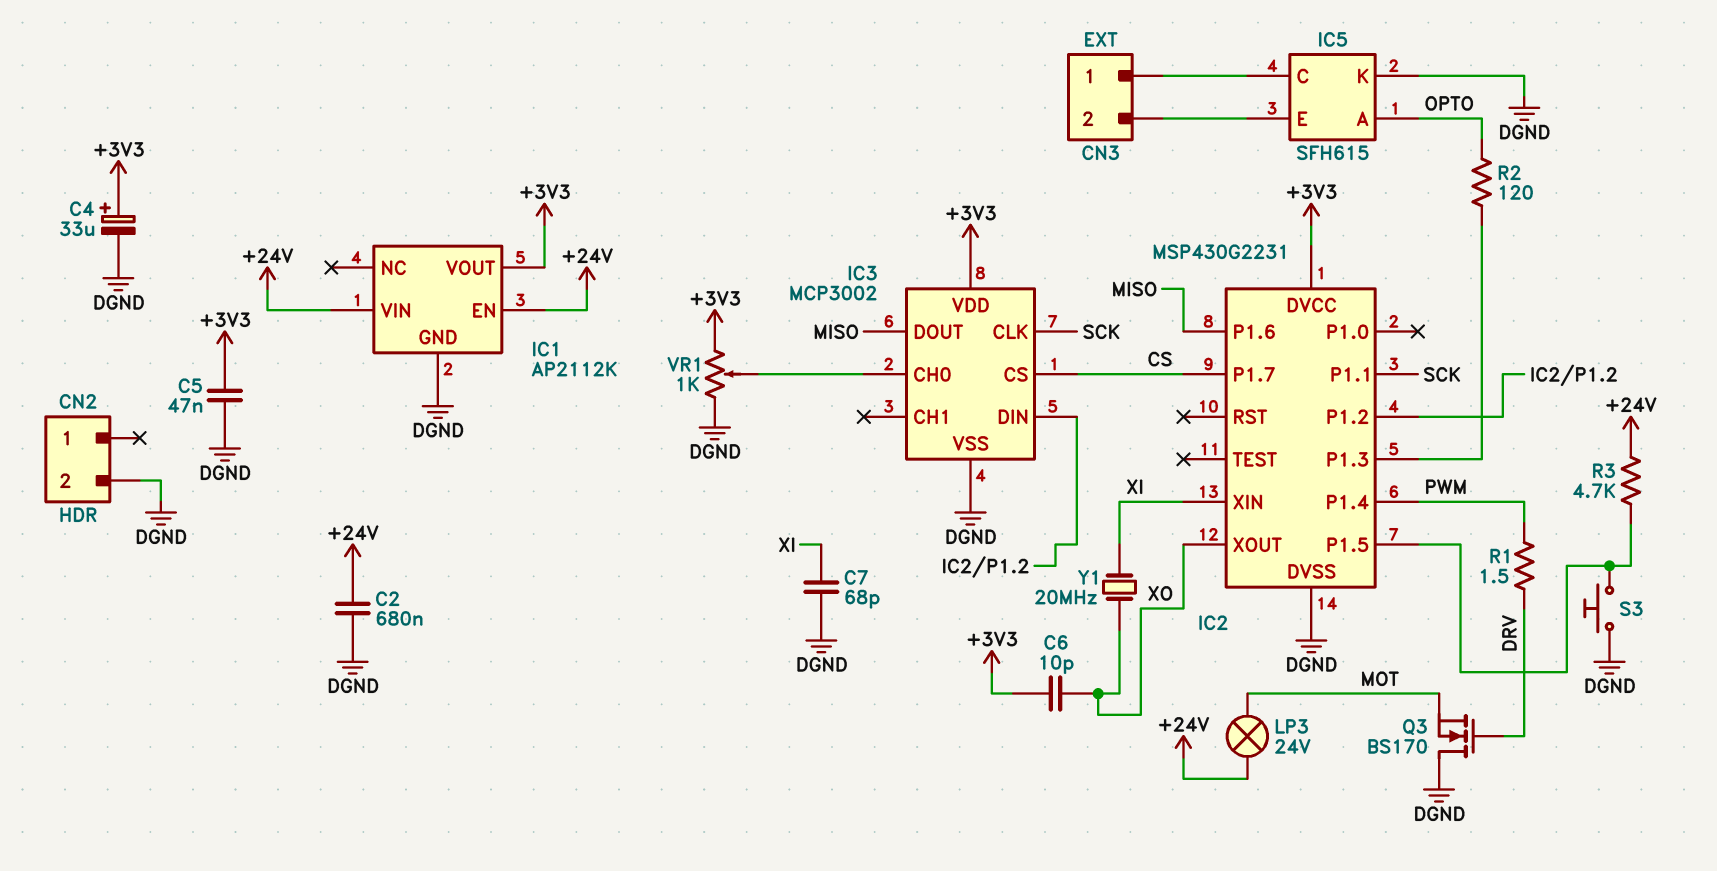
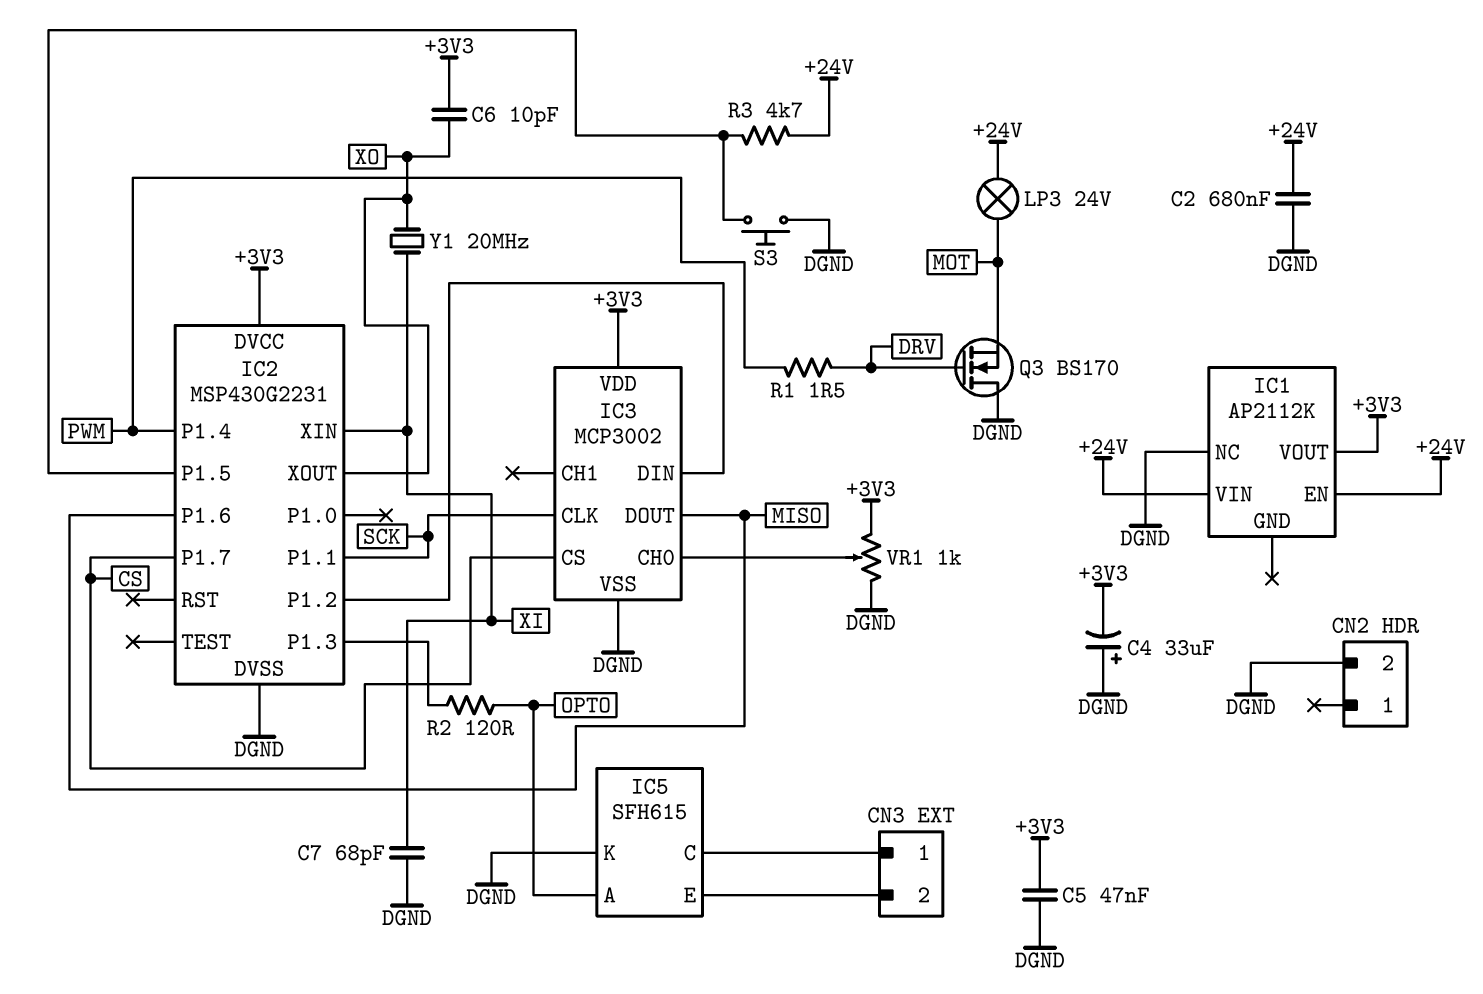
C4: 33uF (plus +3V3, minus DGND) -> 33uF (plus DGND, minus +3V3)
IC1 pin GND: DGND -> none
IC1 pin NC: none -> DGND

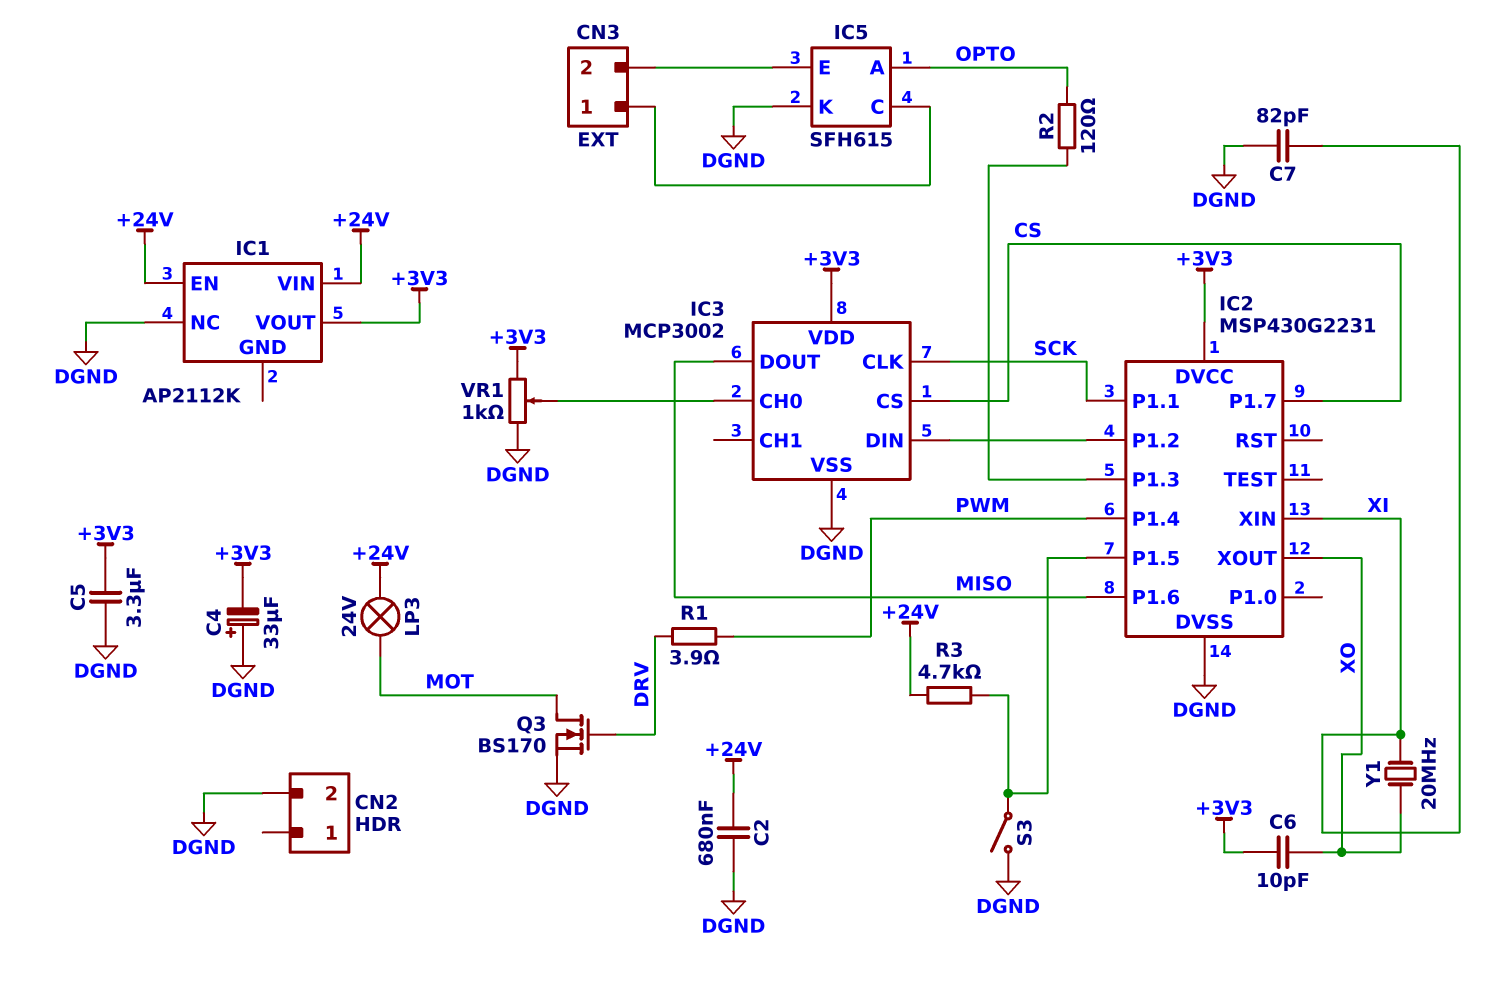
C5: 47nF (+3V3, DGND) -> 3.3uF (+3V3, DGND)
C7: 68pF (DGND, XI) -> 82pF (DGND, XI)
Q3: NMOS BS170 (G DRV, D DGND, S MOT) -> NMOS BS170 (G DRV, D MOT, S DGND)
R1: 1.5 (DRV, PWM) -> 3.9 (DRV, PWM)
S3: button (DGND, IC2/P1.5) -> switch (DGND, IC2/P1.5)

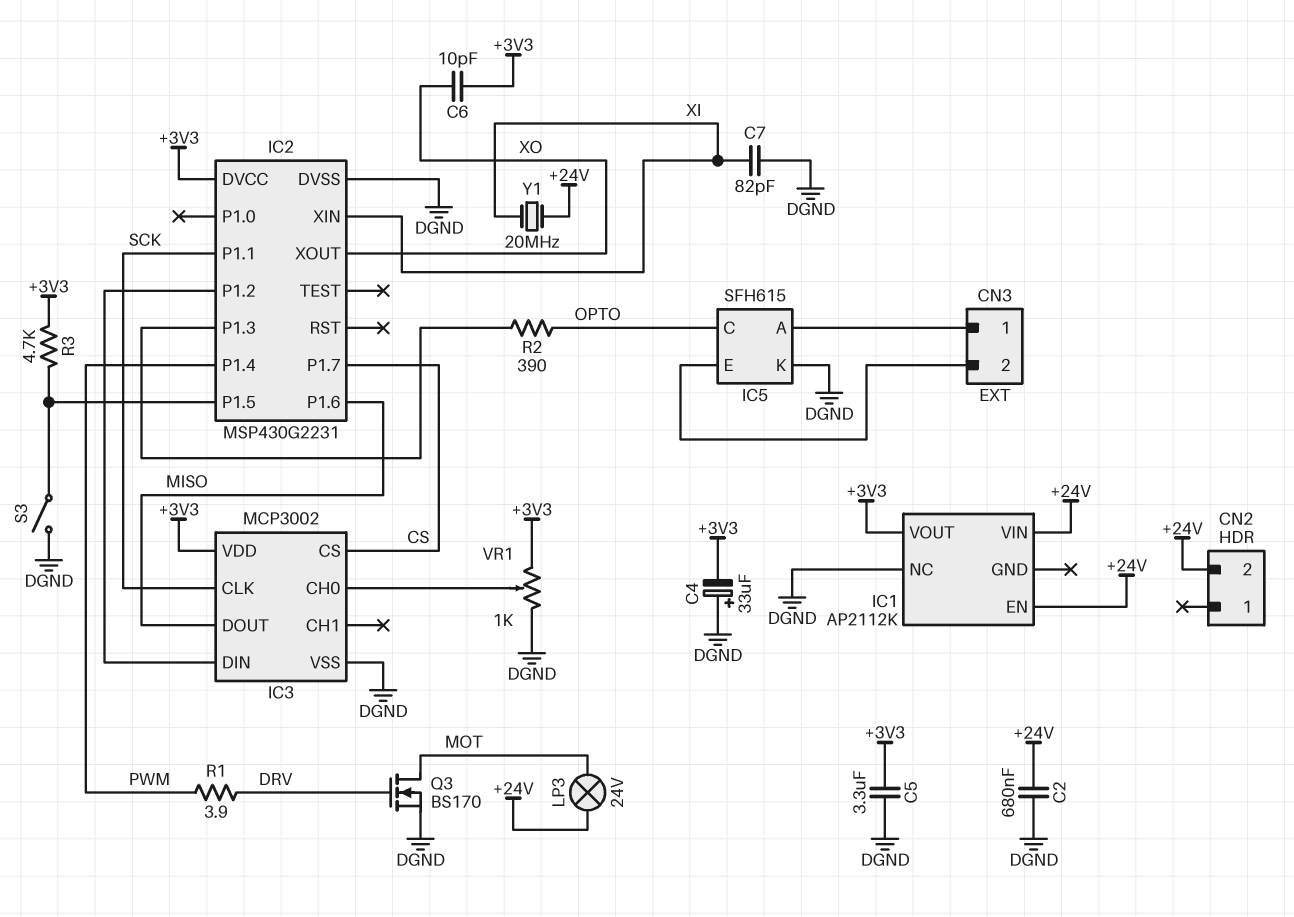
CN2 pin 2: DGND -> +24V
IC5 pin A: OPTO -> CN3/1
IC5 pin C: CN3/1 -> OPTO
R2: 120 (IC2/P1.3, OPTO) -> 390 (IC2/P1.3, OPTO)
R3: 4.7k (+24V, IC2/P1.5) -> 4.7k (+3V3, IC2/P1.5)
Y1: 20MHz (XI, XO) -> 20MHz (+24V, XI)

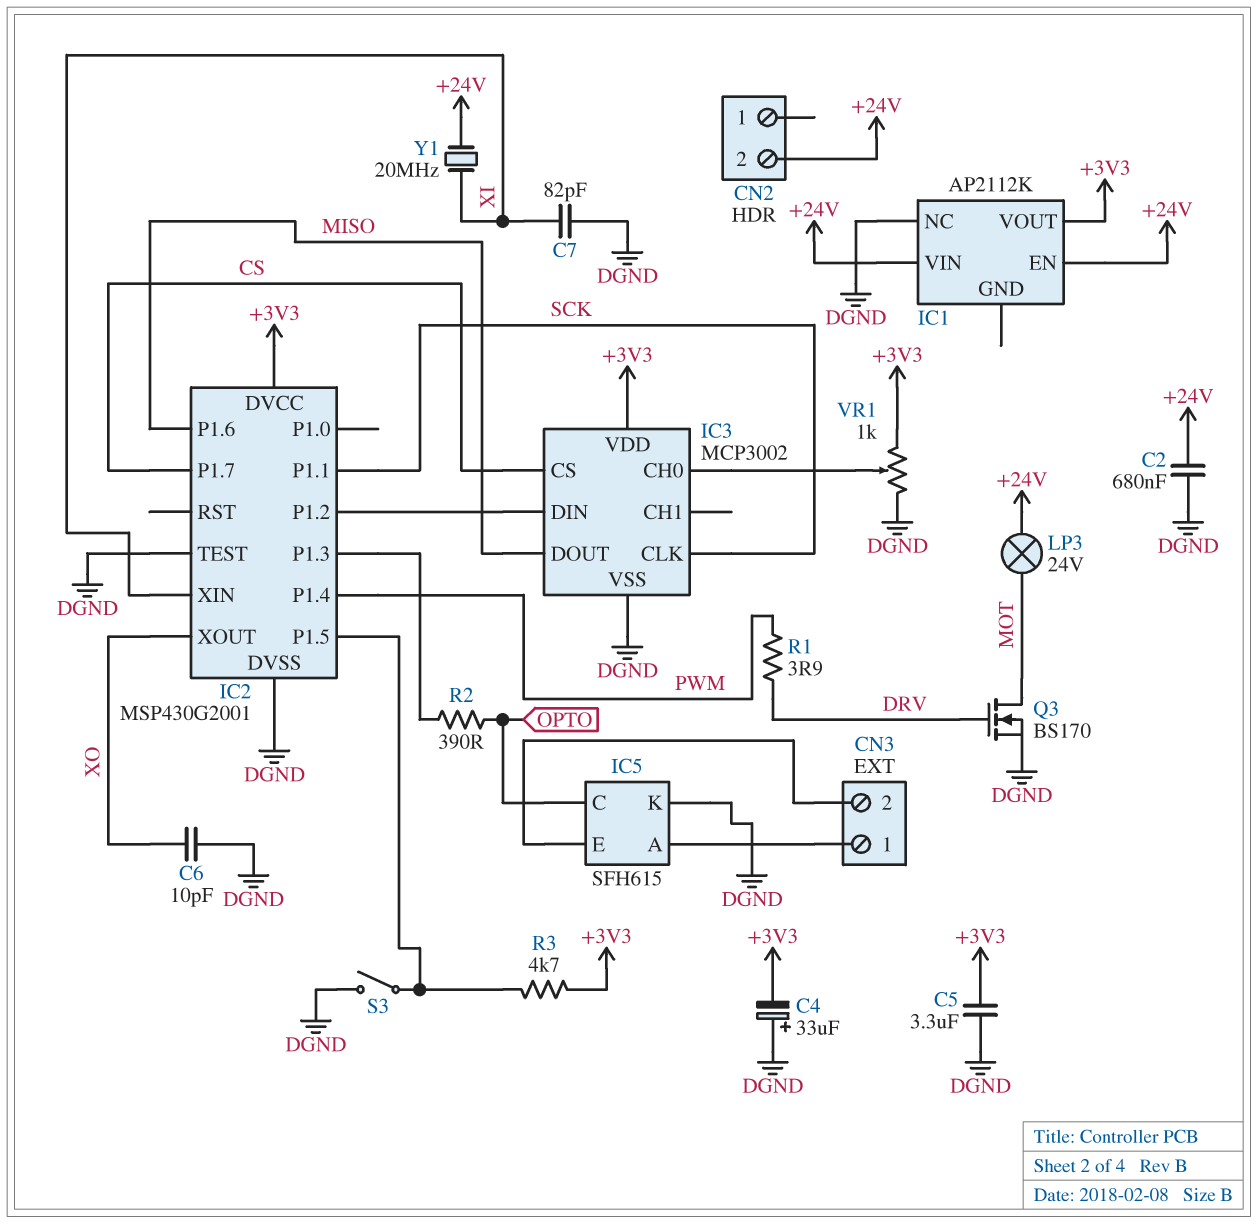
C6: 10pF (+3V3, XO) -> 10pF (DGND, XO)
IC2: MSP430G2231 -> MSP430G2001
IC2 pin TEST: none -> DGND

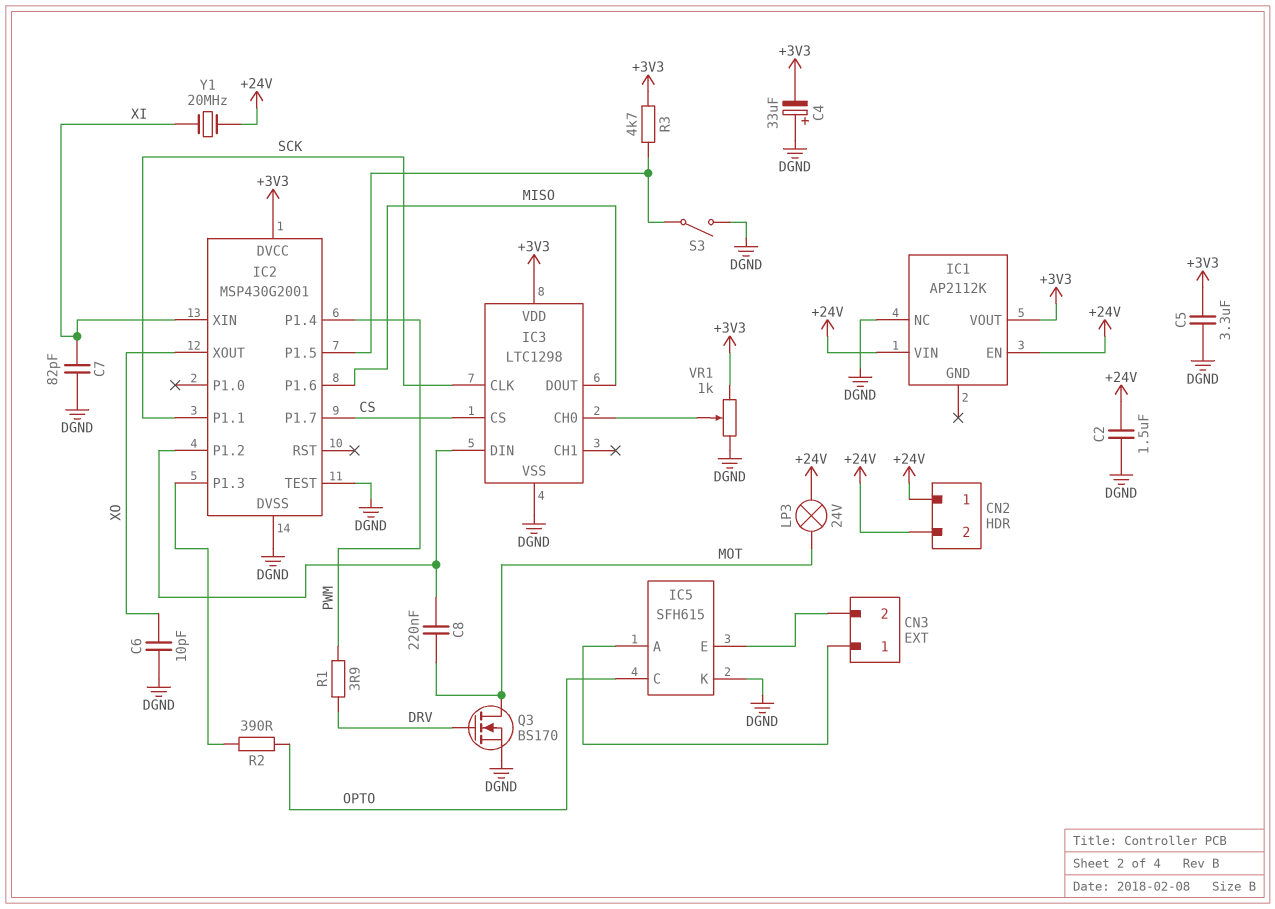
C2: 680nF (+24V, DGND) -> 1.5uF (+24V, DGND)
C8: none -> 220nF (IC2/P1.2, MOT)
CN2 pin 1: none -> +24V
IC3: MCP3002 -> LTC1298

